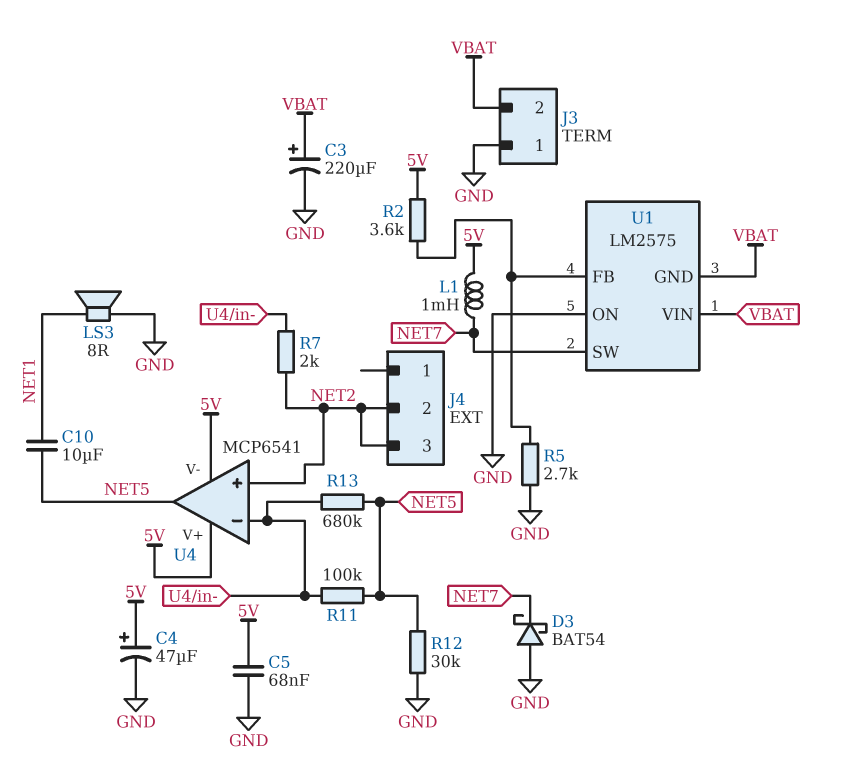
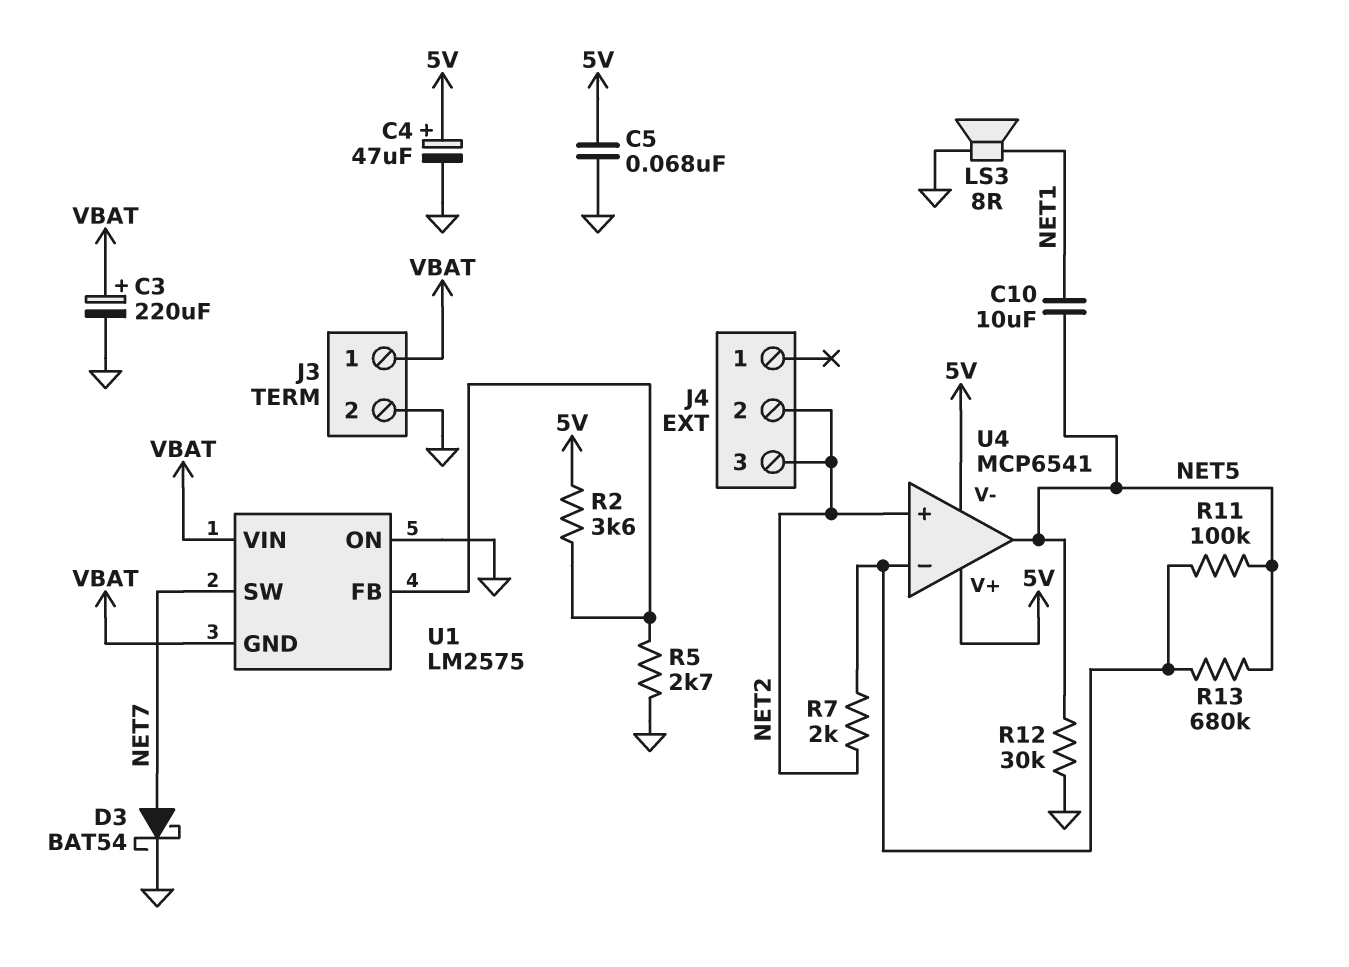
D3: schottky BAT54 (A GND, K NET7) -> schottky BAT54 (A NET7, K GND)
J3 pin 1: GND -> VBAT
J3 pin 2: VBAT -> GND
L1: 1mH (5V, NET7) -> none

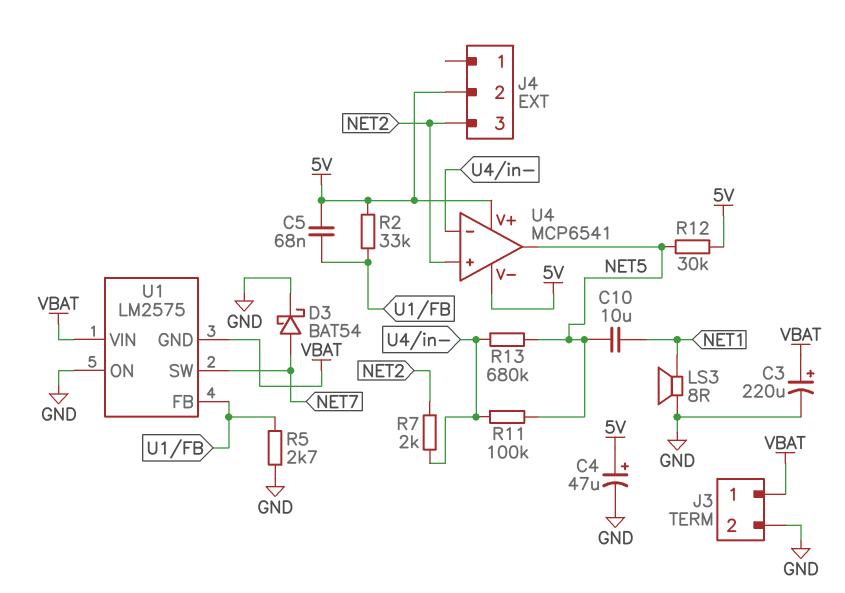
C5: 68nF (5V, GND) -> 68nF (5V, U1/FB)
J4 pin 2: NET2 -> 5V
R2: 3.6k (5V, U1/FB) -> 33k (5V, U1/FB)
R12: 30k (GND, NET5) -> 30k (5V, NET5)

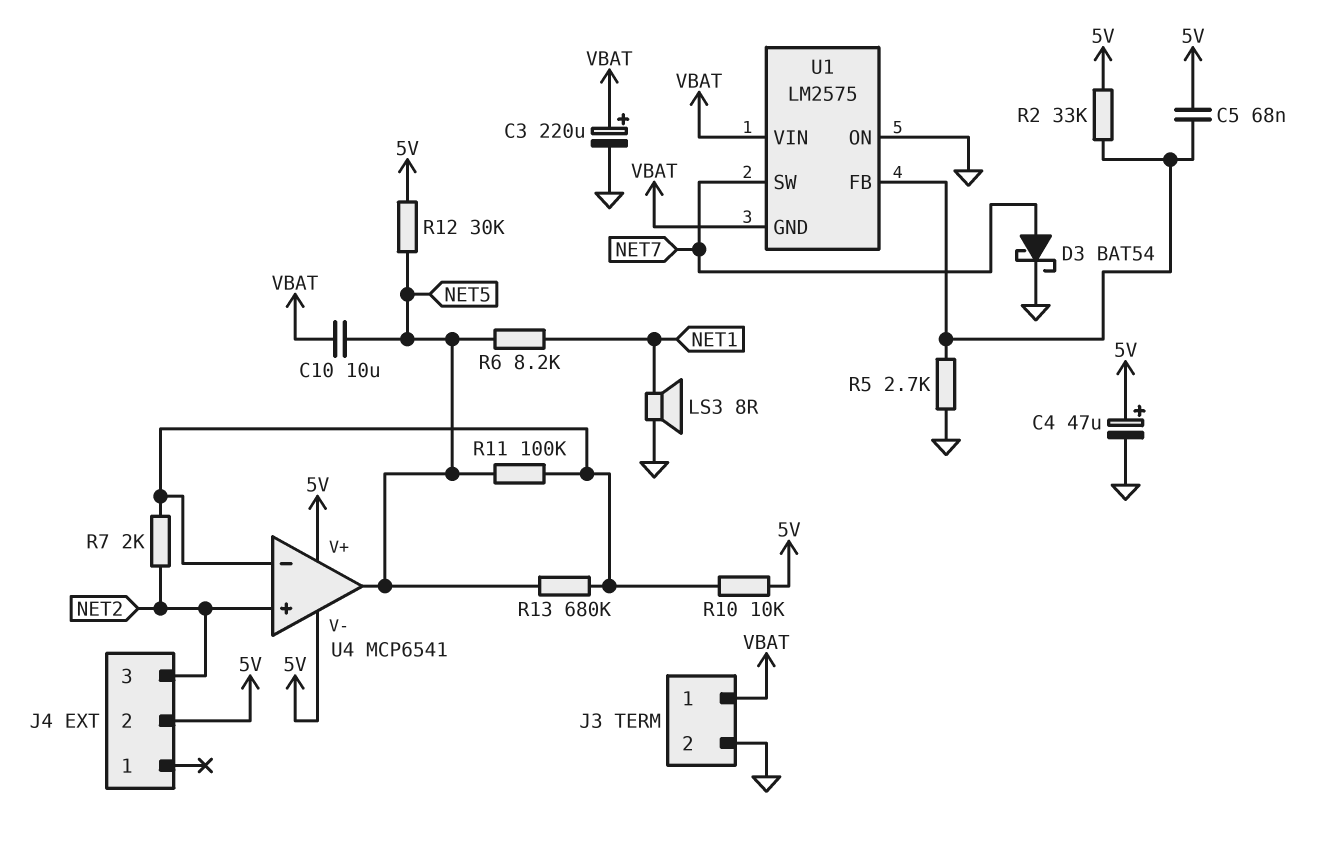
C10: 10uF (NET1, NET5) -> 10uF (NET5, VBAT)
R6: none -> 8.2k (NET1, NET5)
R10: none -> 10k (5V, U4/in-)

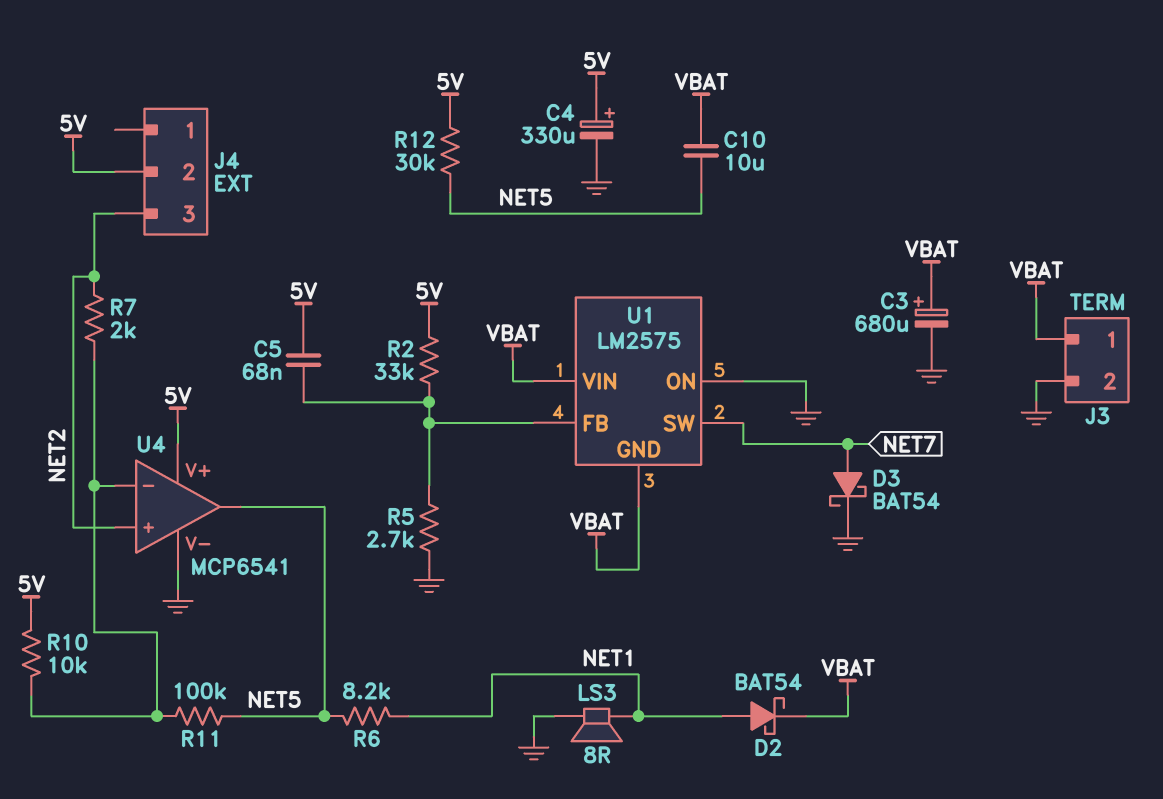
C3: 220uF (plus VBAT, minus GND) -> 680uF (plus VBAT, minus GND)
C4: 47uF (plus 5V, minus GND) -> 330uF (plus 5V, minus GND)
D2: none -> schottky BAT54 (A NET1, K VBAT)
R13: 680k (NET5, U4/in-) -> none
U4 pin V-: 5V -> GND

